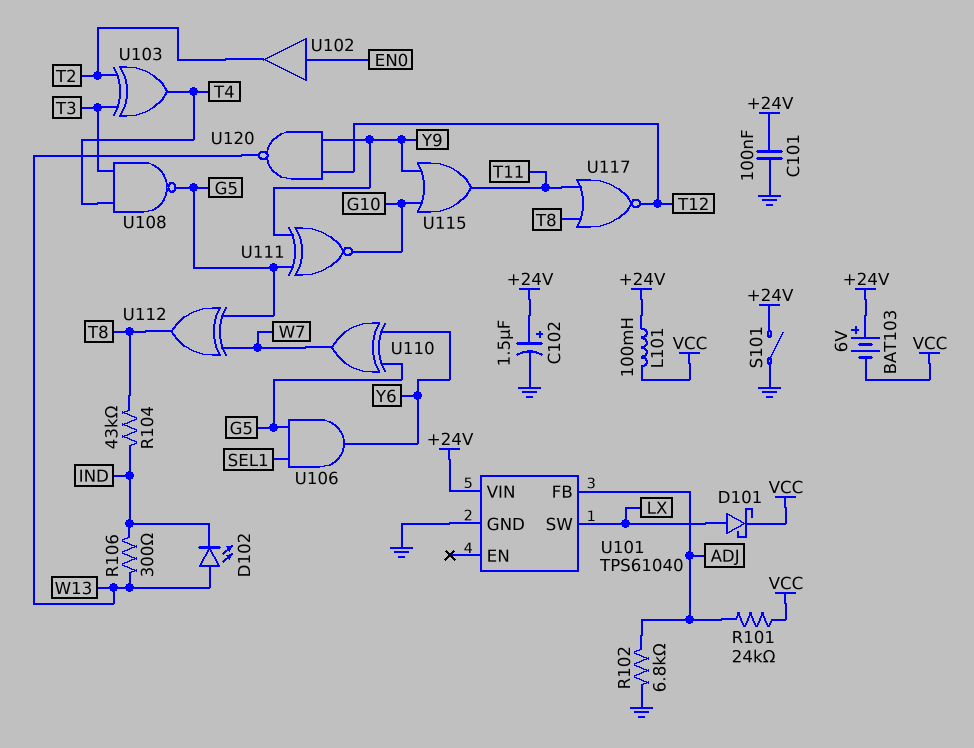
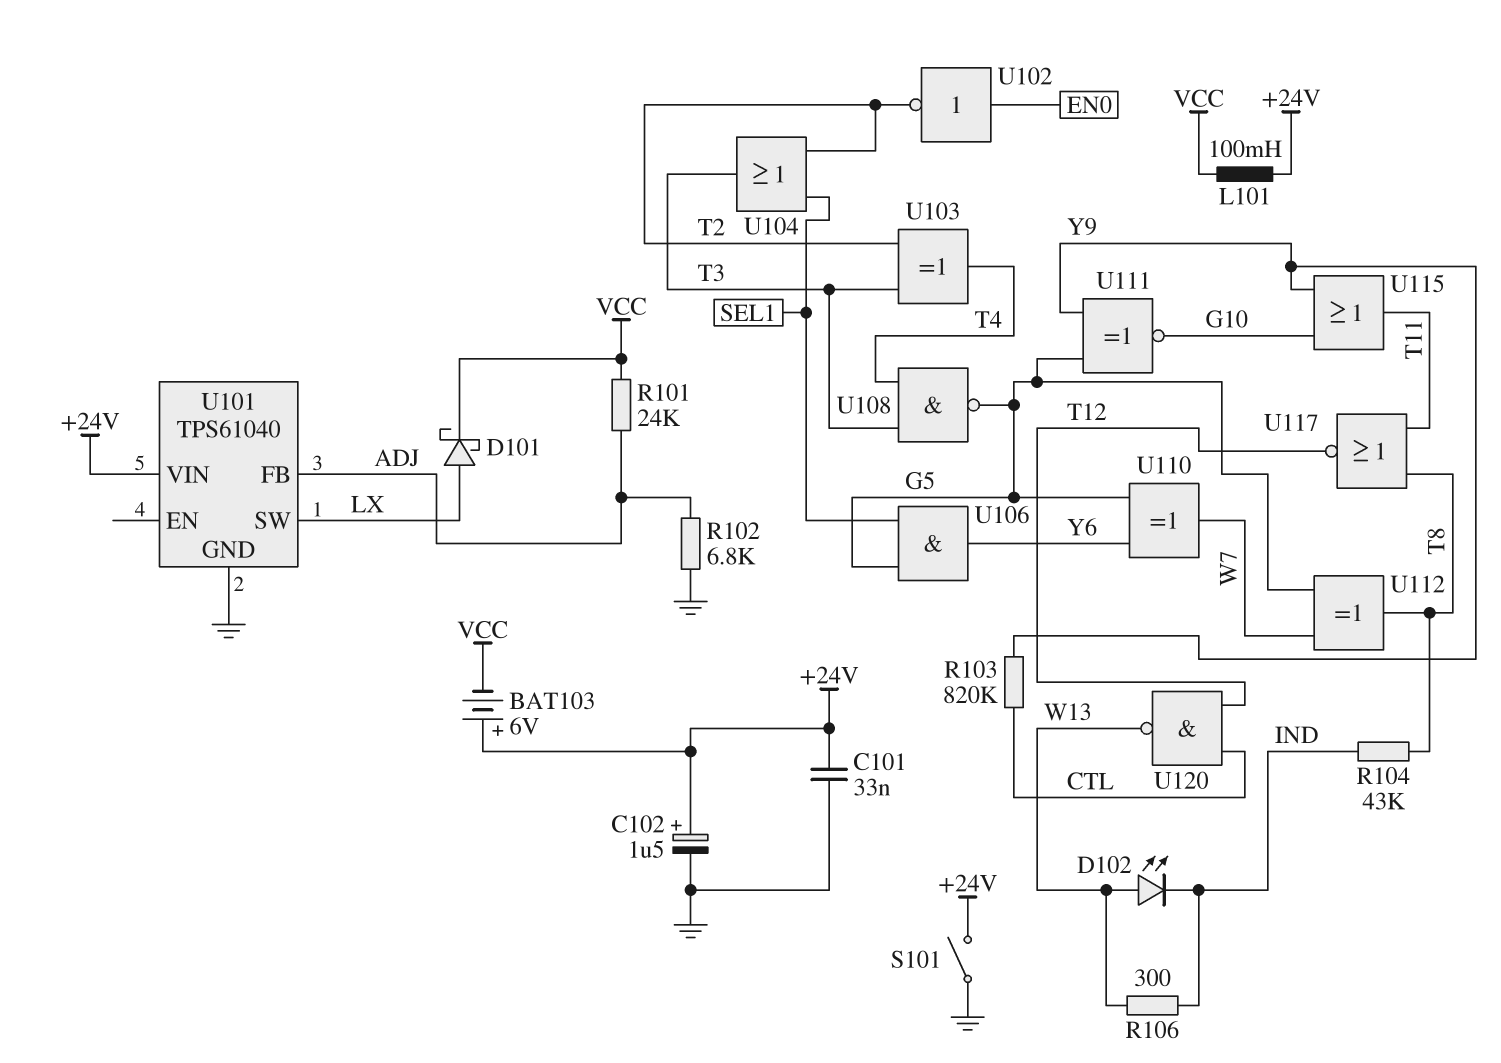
C101: 100nF (+24V, GND) -> 33nF (+24V, GND)
R103: none -> 820k (CTL, Y9)
U102: buffer (in EN0, out T2) -> NOT (in EN0, out T2)
U104: none -> OR (in SEL1, in T2, out T3)
U120: NAND (in T12, in Y9, out W13) -> NAND (in CTL, in T12, out W13)

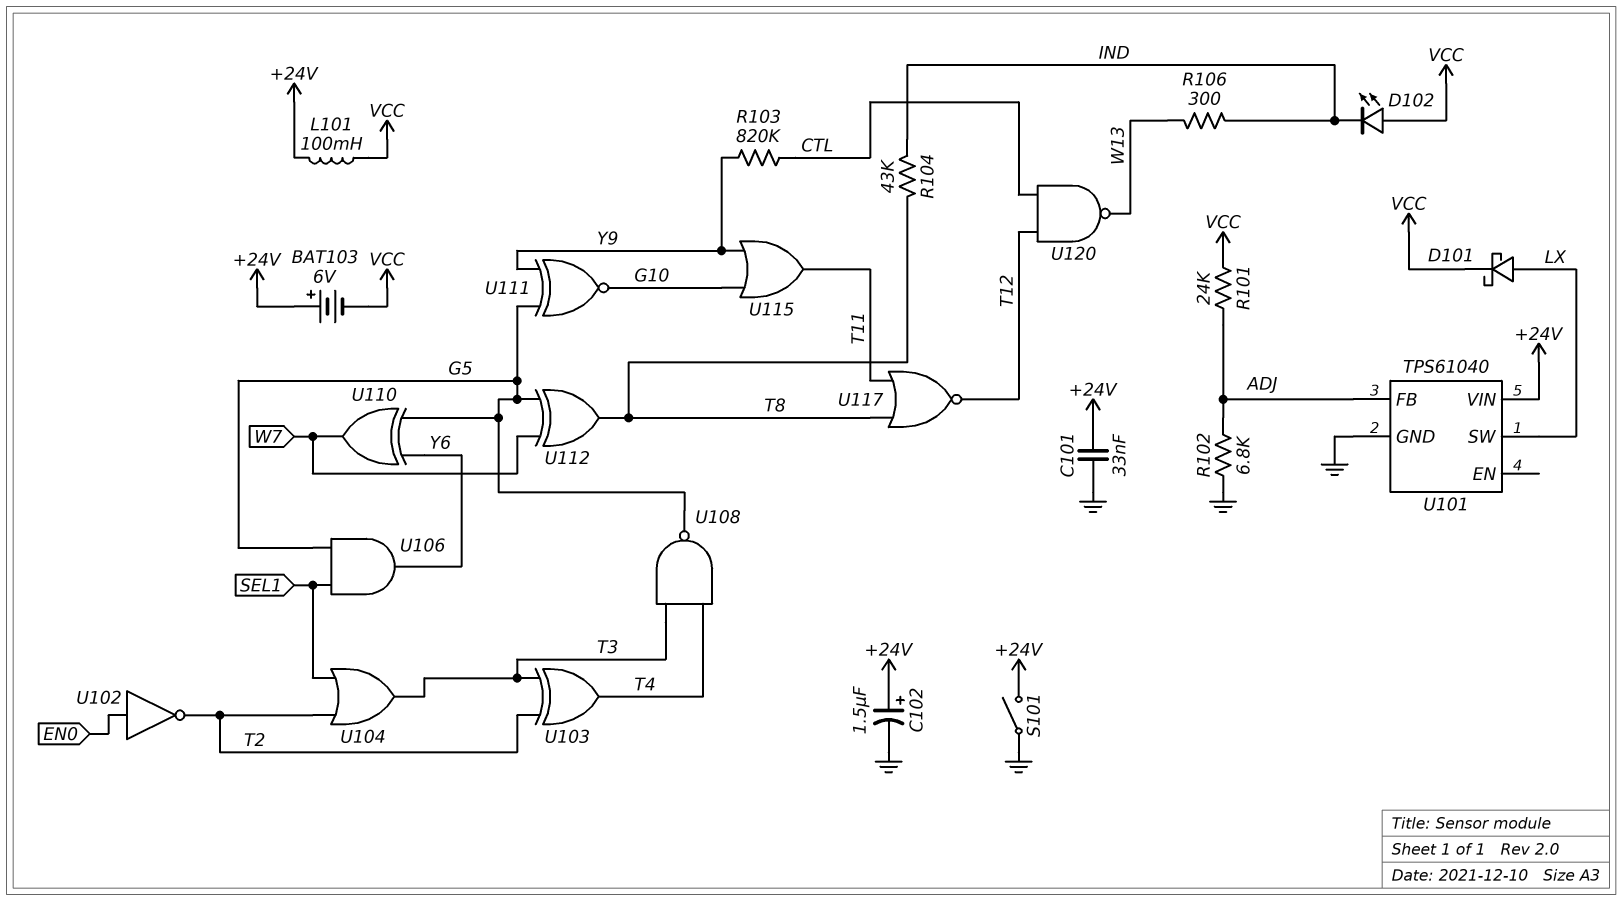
D102: LED (A W13, K IND) -> LED (A VCC, K IND)

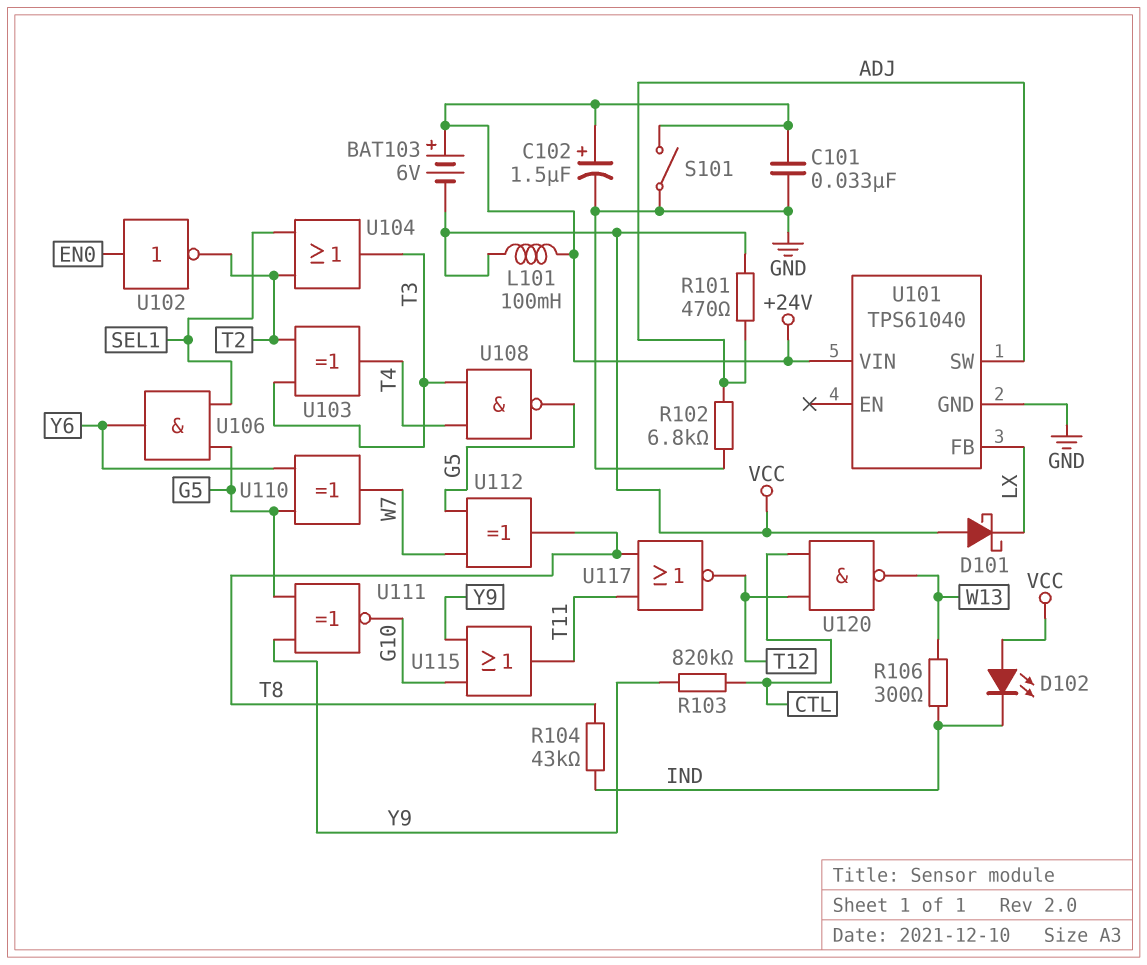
D101: schottky (A LX, K VCC) -> schottky (A VCC, K LX)
R101: 24k (ADJ, VCC) -> 470 (ADJ, VCC)
U101 pin FB: ADJ -> LX
U101 pin SW: LX -> ADJ

